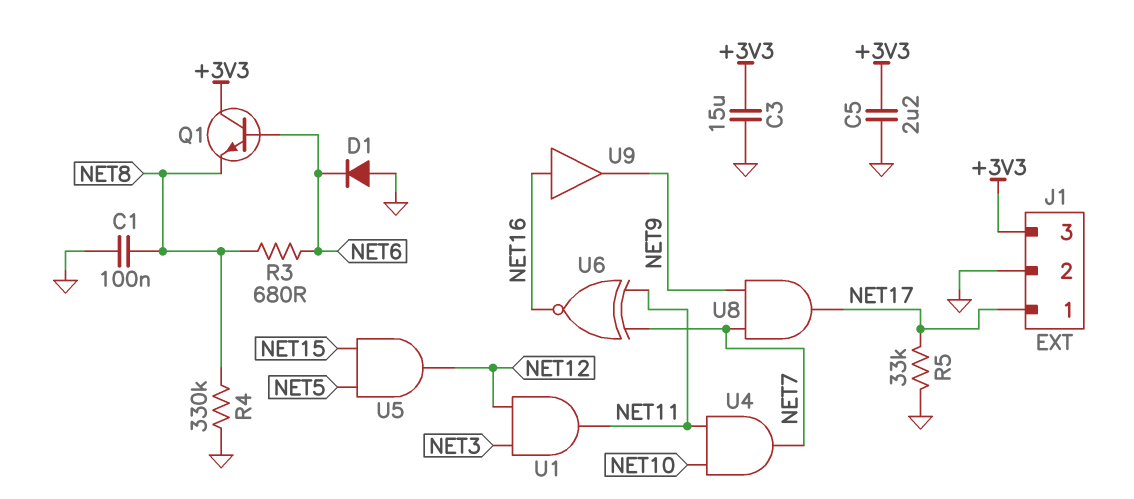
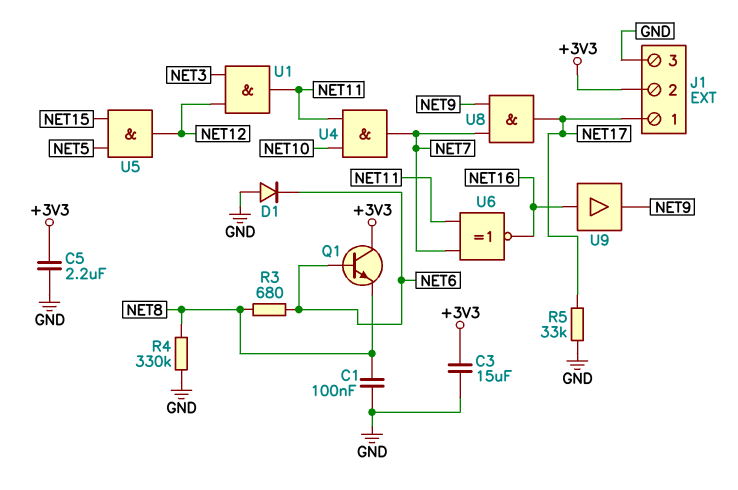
J1 pin 2: GND -> +3V3
J1 pin 3: +3V3 -> GND

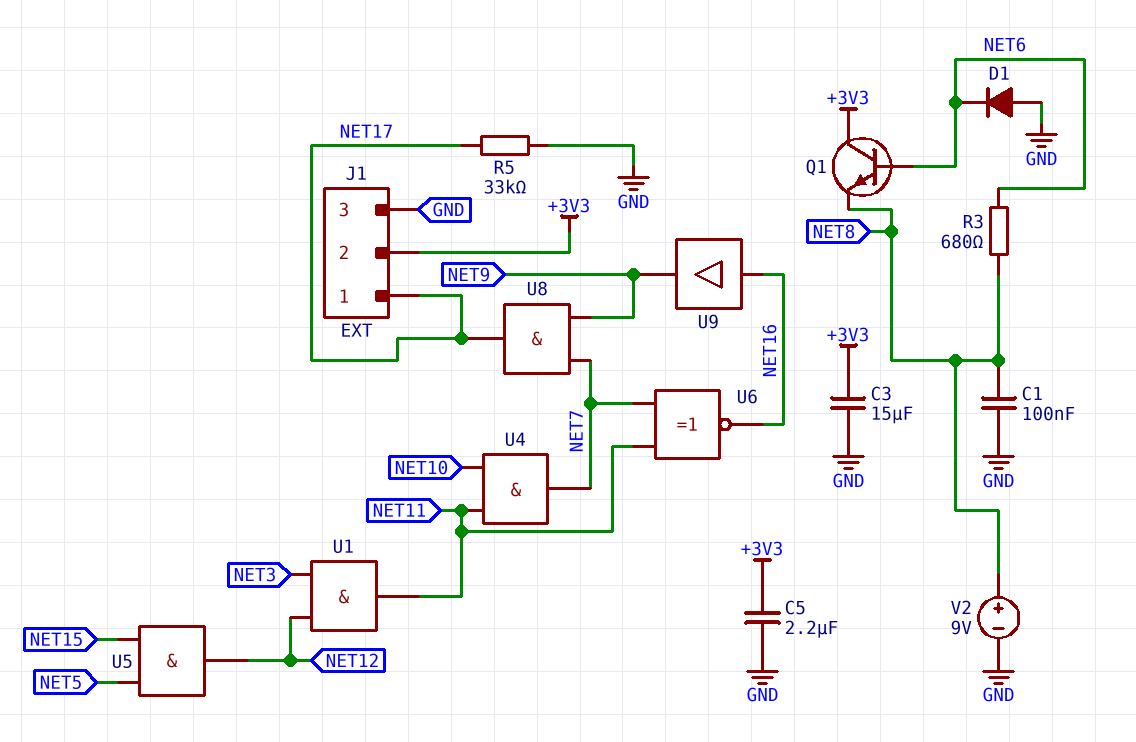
R4: 330k (GND, NET8) -> none
V2: none -> 9V (plus NET8, minus GND)

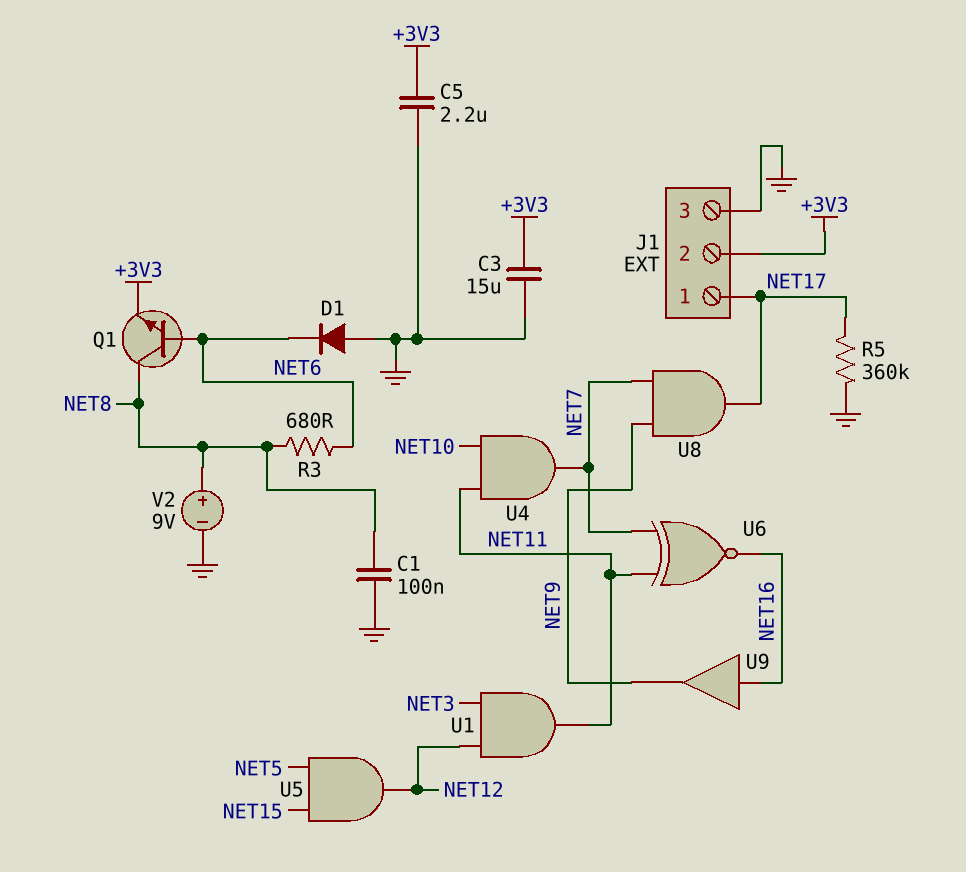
Q1: NPN (B NET6, C +3V3, E NET8) -> NPN (B NET6, C NET8, E +3V3)
R5: 33k (GND, NET17) -> 360k (GND, NET17)

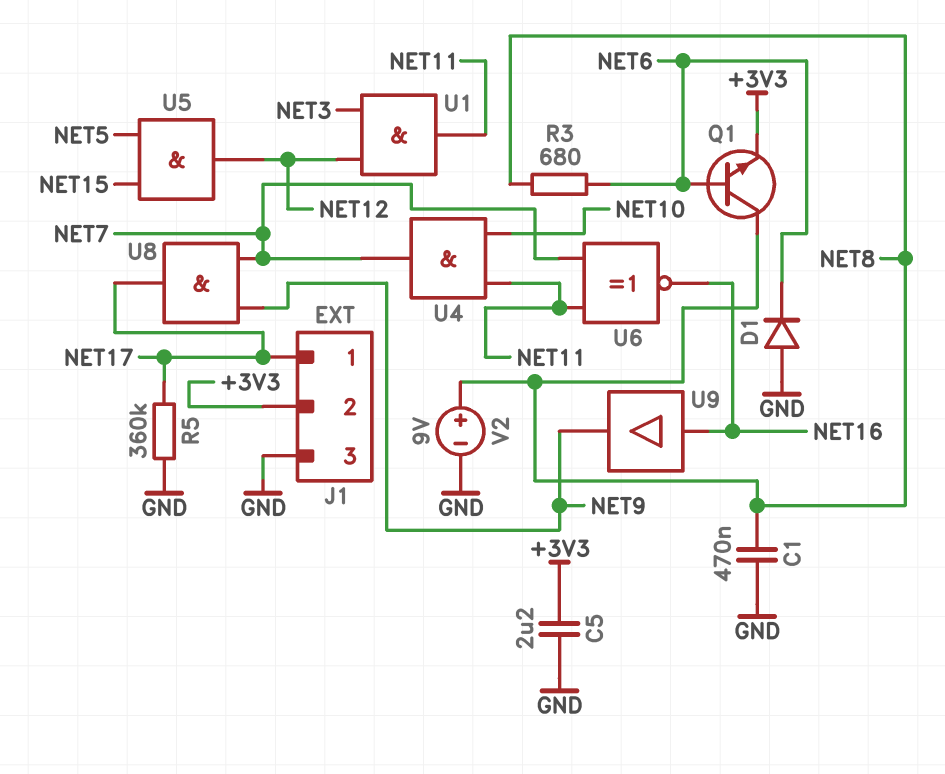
C1: 100nF (GND, NET8) -> 470nF (GND, NET8)
C3: 15uF (+3V3, GND) -> none

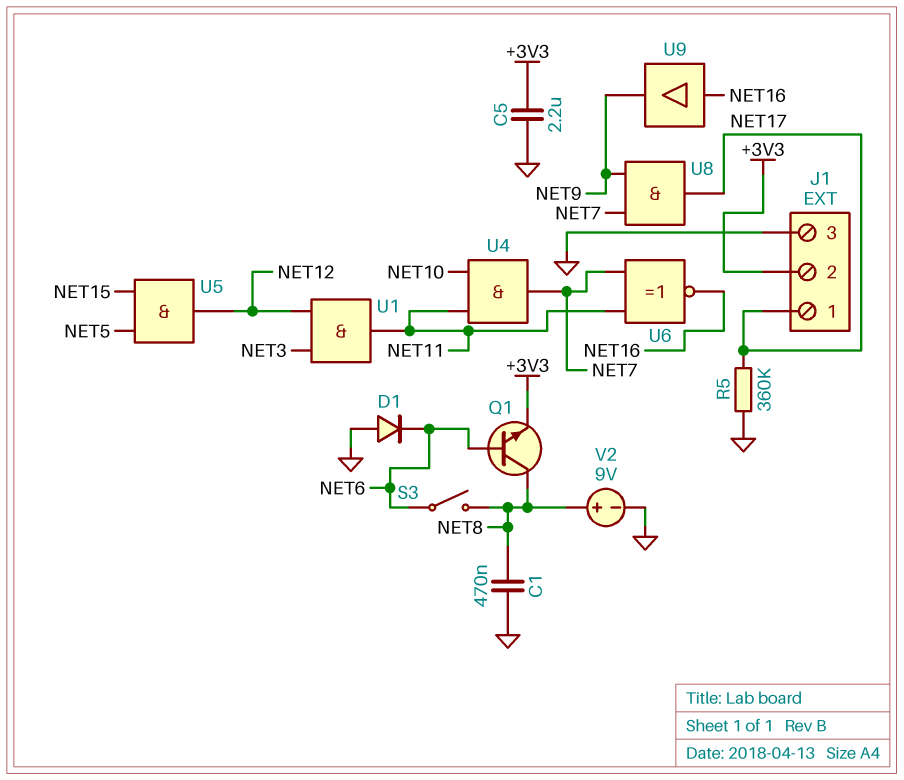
R3: 680 (NET6, NET8) -> none
S3: none -> switch (NET6, NET8)

